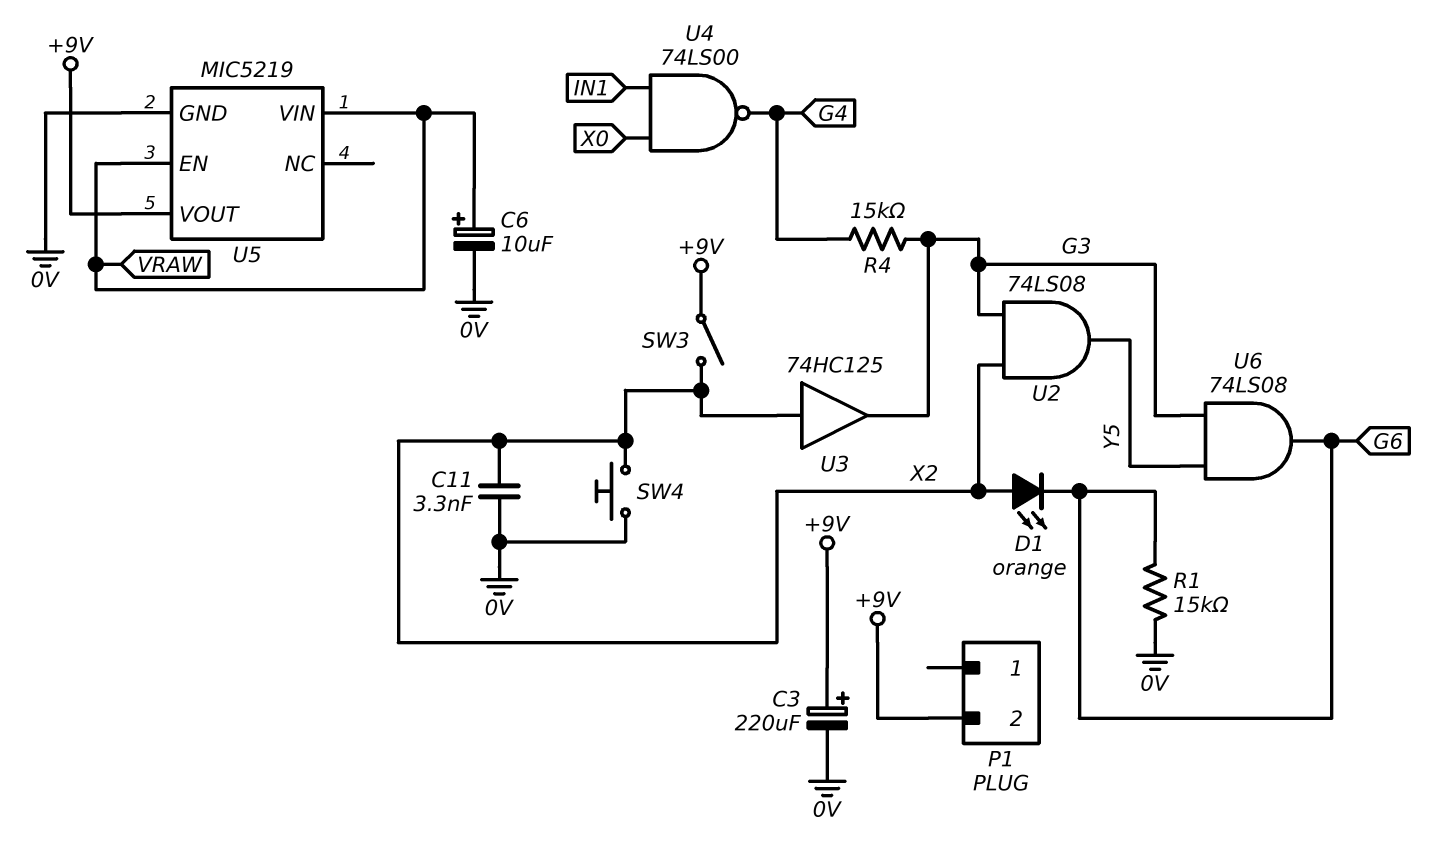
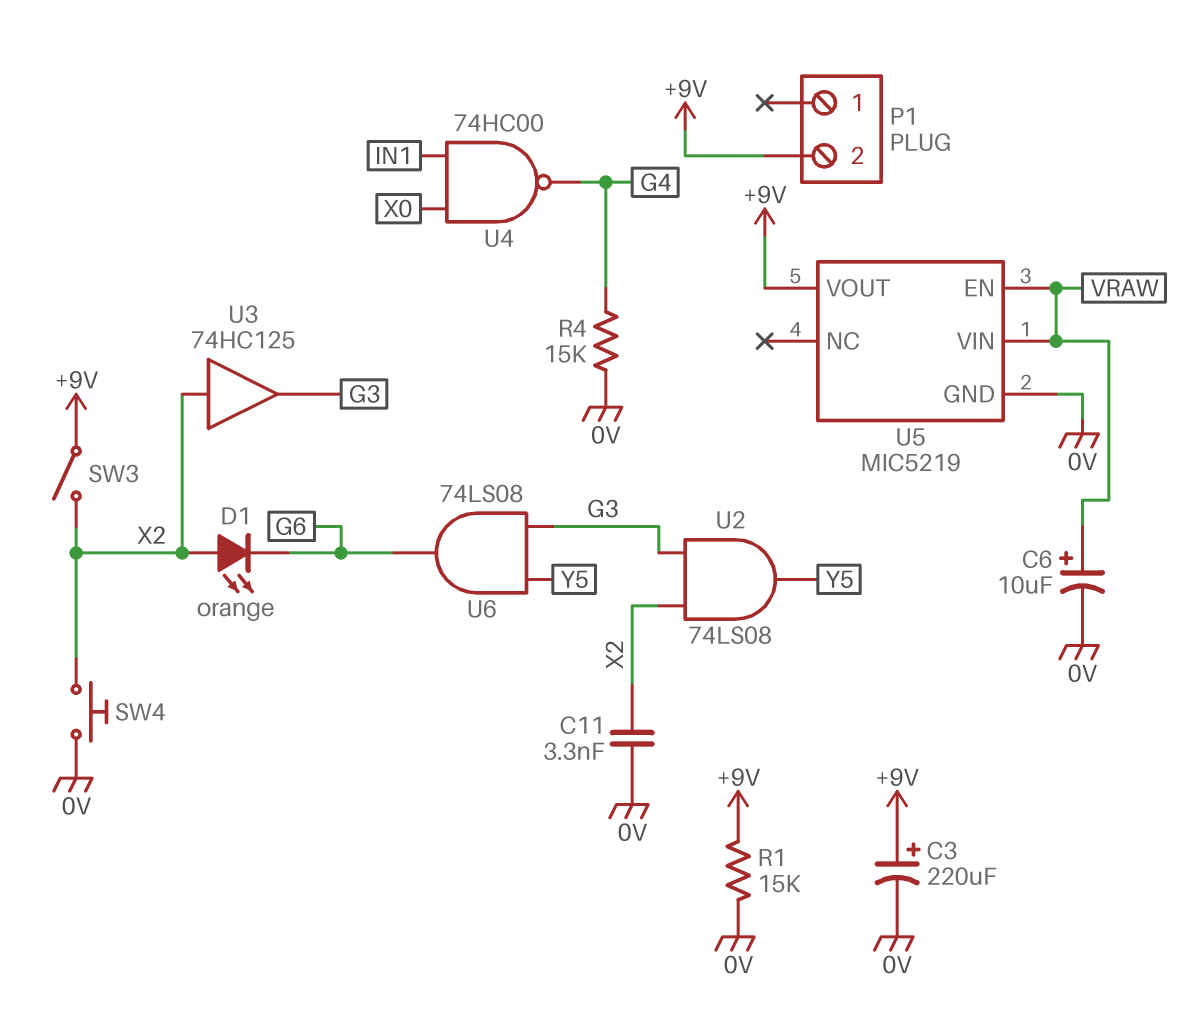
R1: 15k (0V, G6) -> 15k (+9V, 0V)
R4: 15k (G3, G4) -> 15k (0V, G4)
U4: NAND 74LS00 (in IN1, in X0, out G4) -> NAND 74HC00 (in IN1, in X0, out G4)

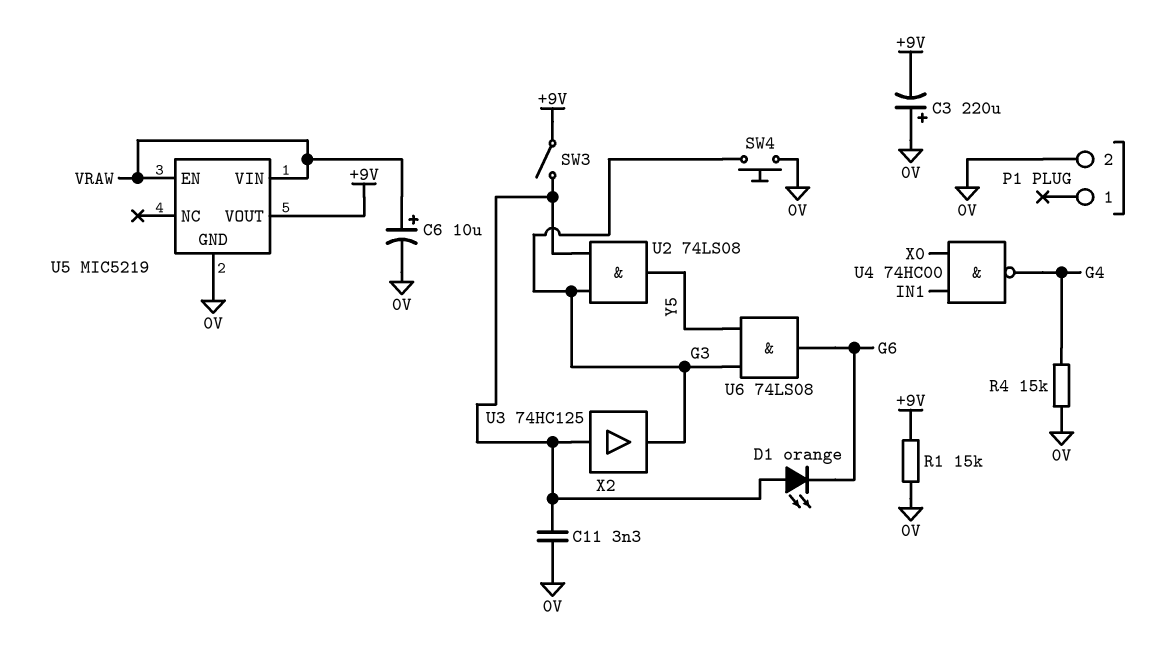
C3: 220uF (plus +9V, minus 0V) -> 220uF (plus 0V, minus +9V)
P1 pin 2: +9V -> 0V
SW4: button (0V, X2) -> button (0V, G3)

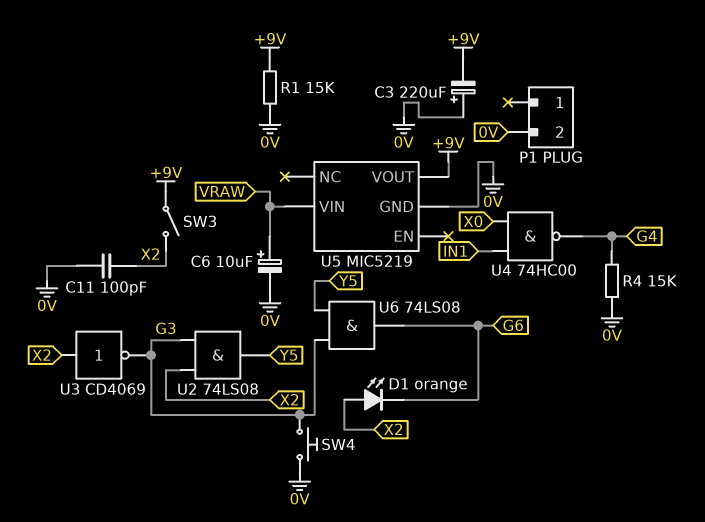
C11: 3.3nF (0V, X2) -> 100pF (0V, X2)
U3: buffer 74HC125 (in X2, out G3) -> NOT CD4069 (in X2, out G3)
U5 pin EN: VRAW -> none

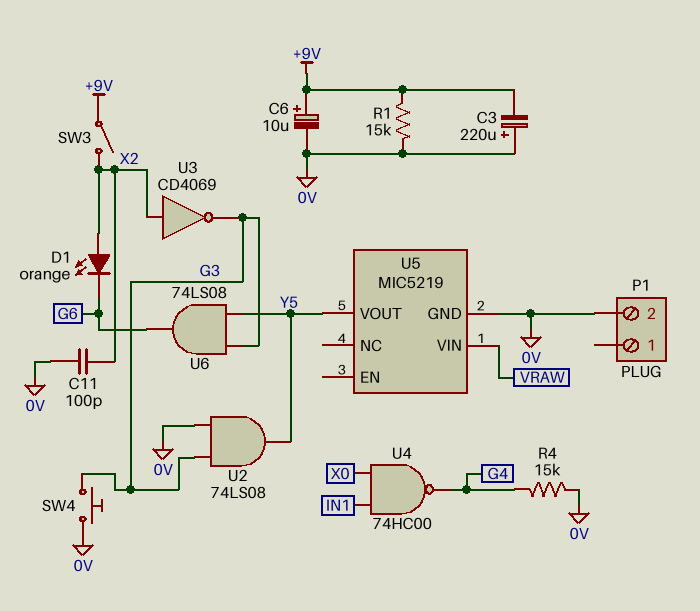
C6: 10uF (plus VRAW, minus 0V) -> 10uF (plus +9V, minus 0V)
U2: AND 74LS08 (in G3, in X2, out Y5) -> AND 74LS08 (in 0V, in G3, out Y5)
U5 pin VOUT: +9V -> Y5

